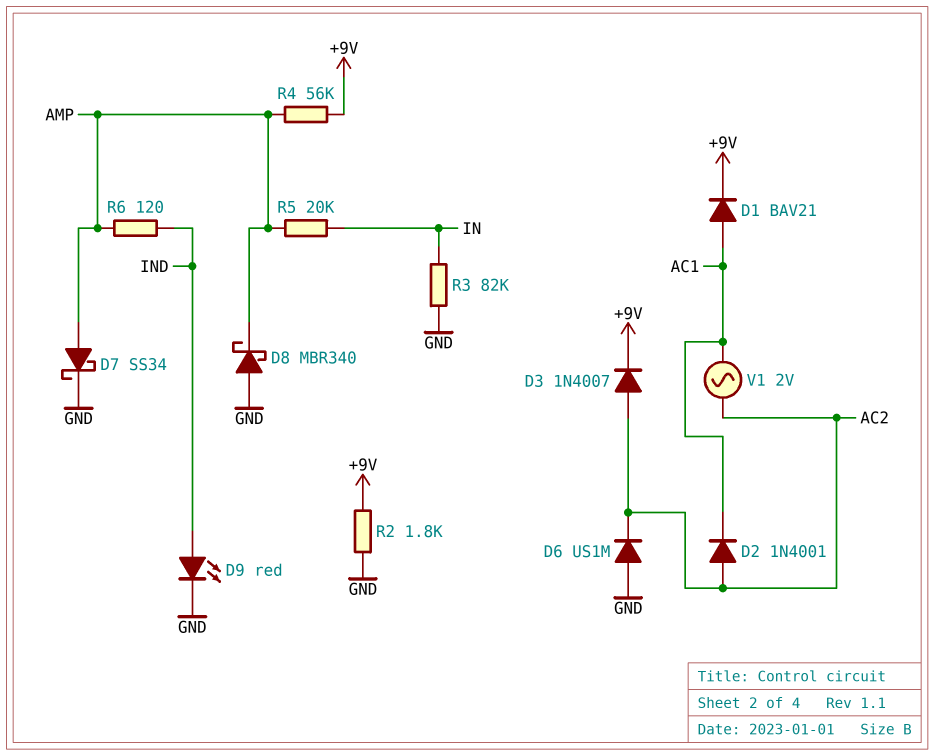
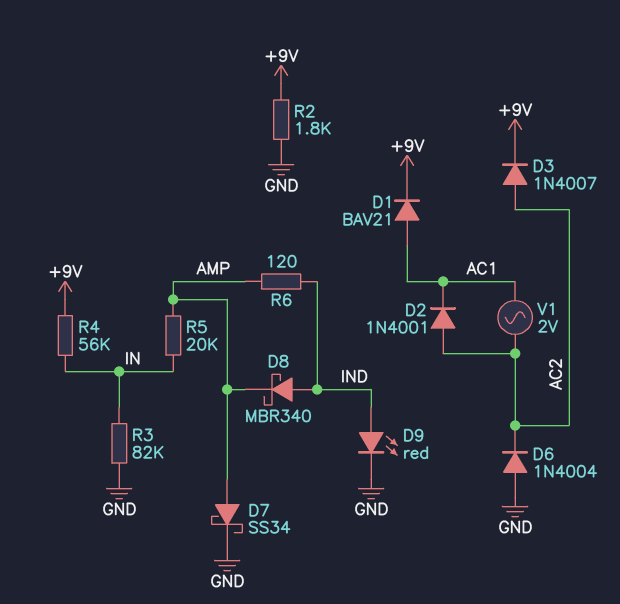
D6: diode US1M (A GND, K AC2) -> diode 1N4004 (A GND, K AC2)
D8: schottky MBR340 (A GND, K AMP) -> schottky MBR340 (A IND, K AMP)
R4: 56k (+9V, AMP) -> 56k (+9V, IN)

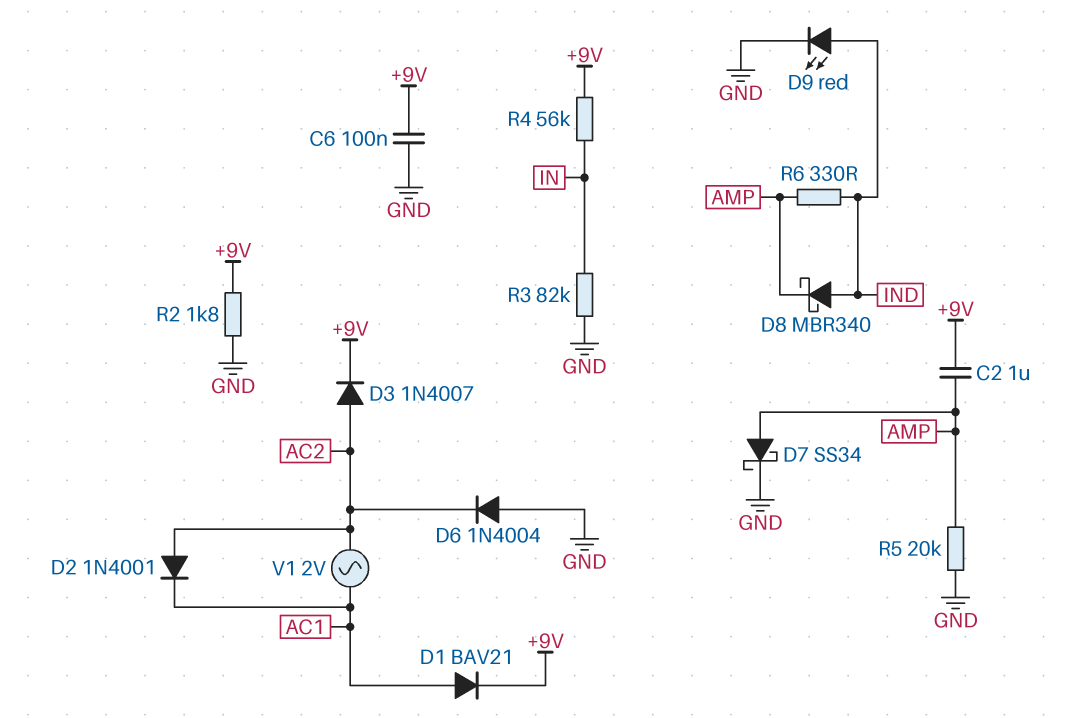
C2: none -> 1uF (+9V, AMP)
C6: none -> 100nF (+9V, GND)
R5: 20k (AMP, IN) -> 20k (AMP, GND)
R6: 120 (AMP, IND) -> 330 (AMP, IND)

